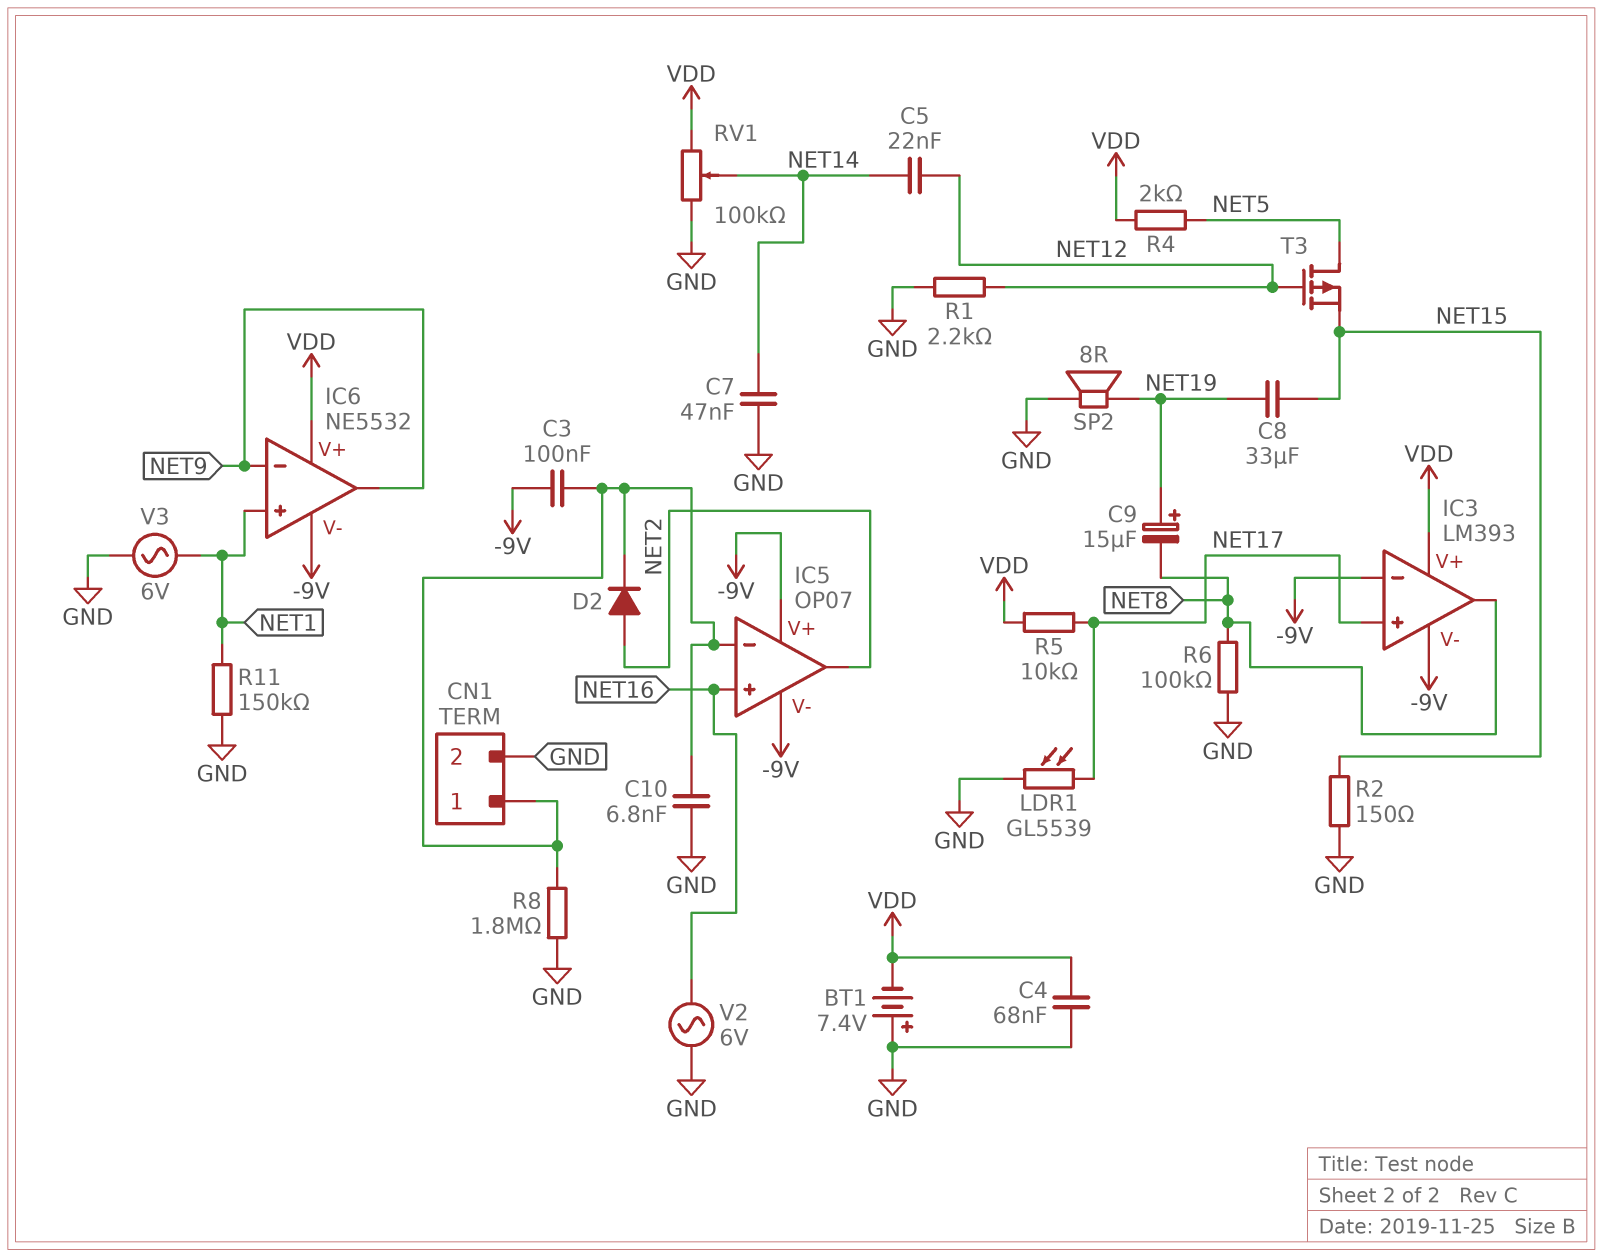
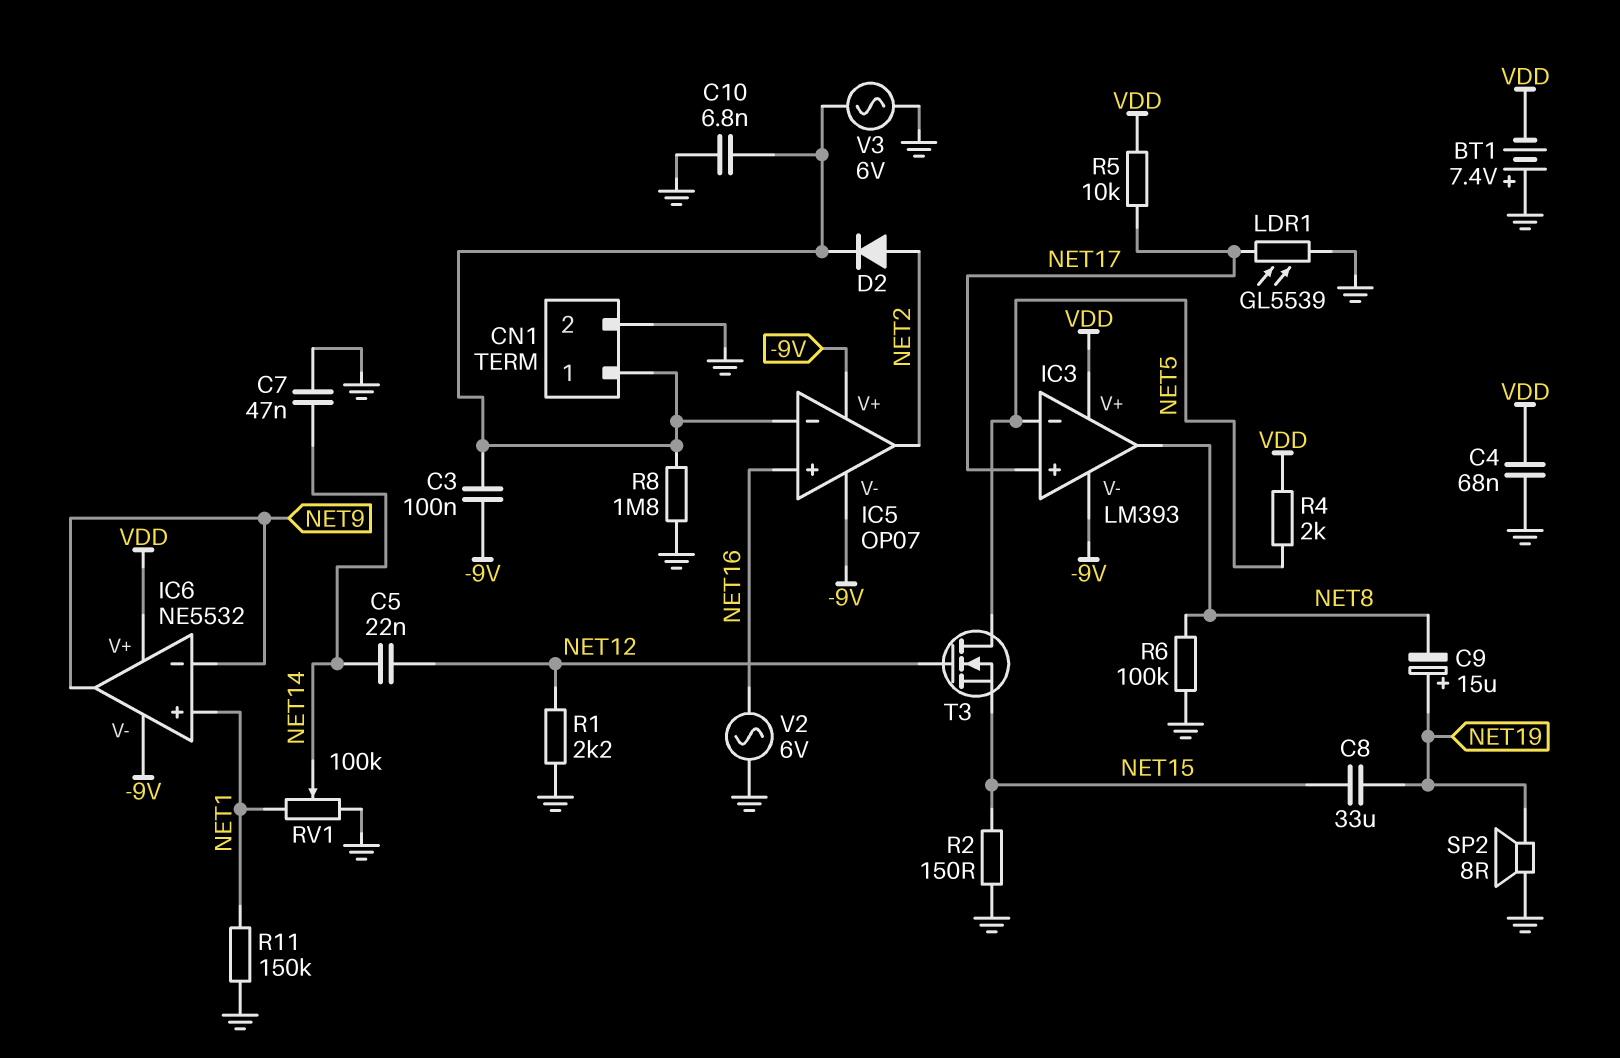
IC3 pin in-: -9V -> NET5
RV1: 100k (GND, VDD, wiper NET14) -> 100k (GND, NET1, wiper NET14)
T3: PMOS (G NET12, D NET5, S NET15) -> NMOS (G NET12, D NET5, S NET15)
V3: AC 6V (GND, NET1) -> AC 6V (CN1/1, GND)

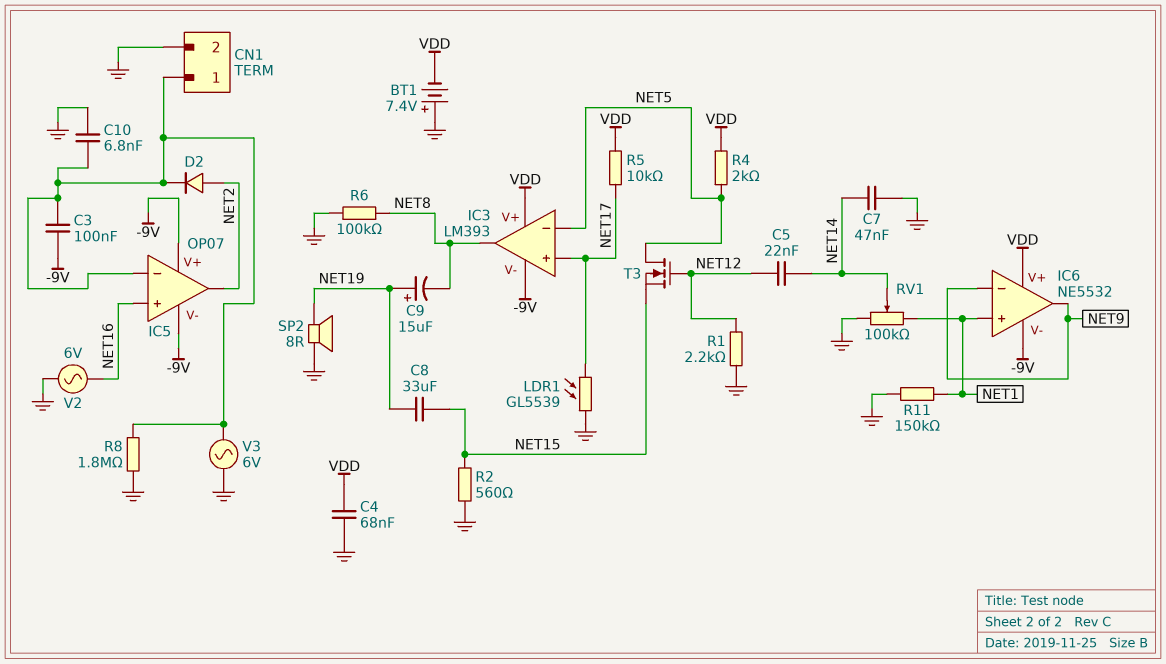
R2: 150 (GND, NET15) -> 560 (GND, NET15)

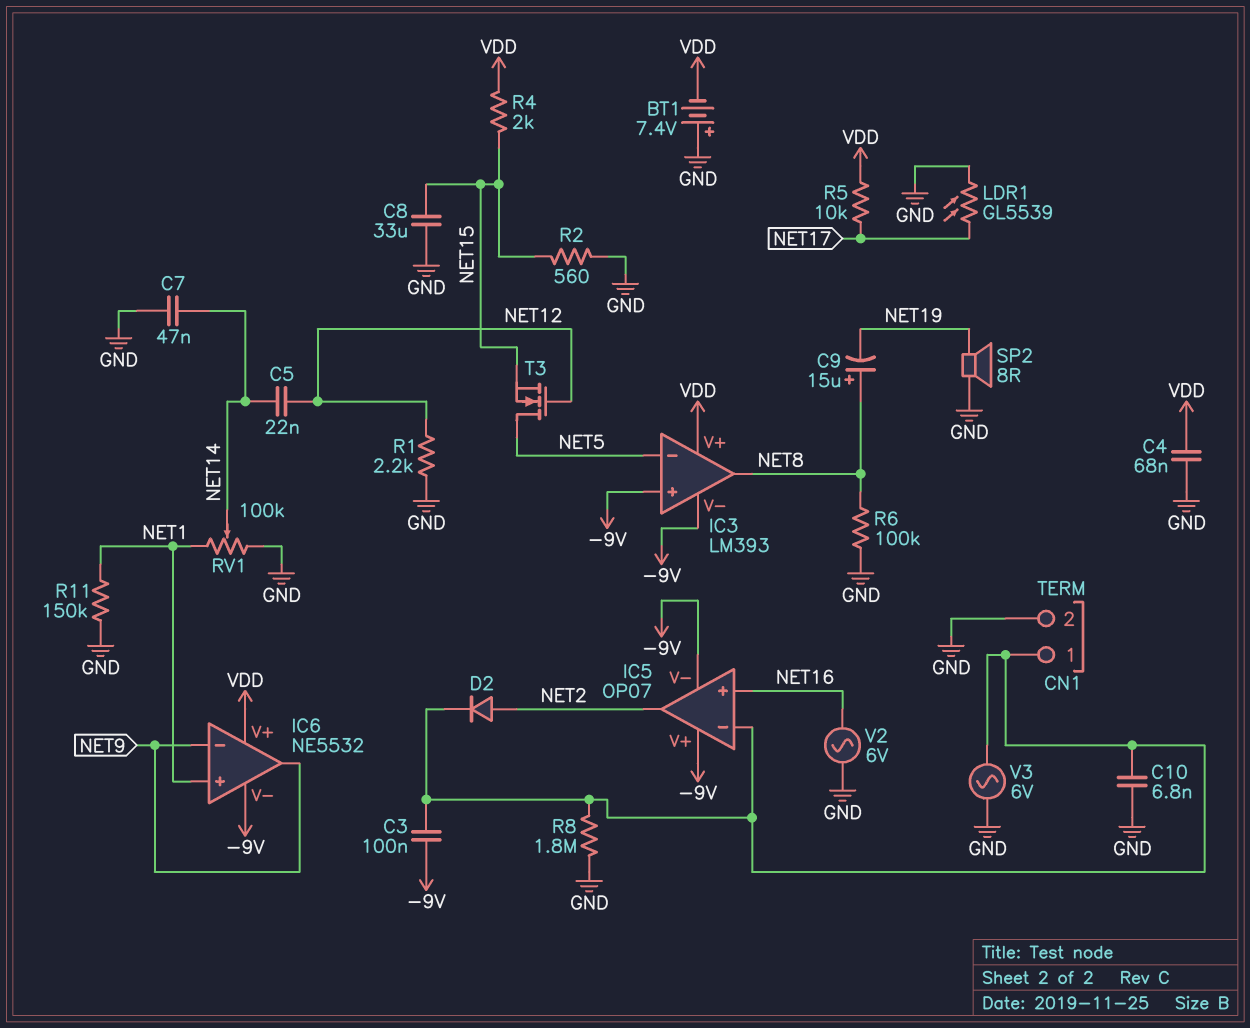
C8: 33uF (NET15, NET19) -> 33uF (GND, NET15)
C9: 15uF (plus NET19, minus NET8) -> 15uF (plus NET8, minus NET19)
IC3 pin in+: NET17 -> -9V
R4: 2k (NET5, VDD) -> 2k (NET15, VDD)

